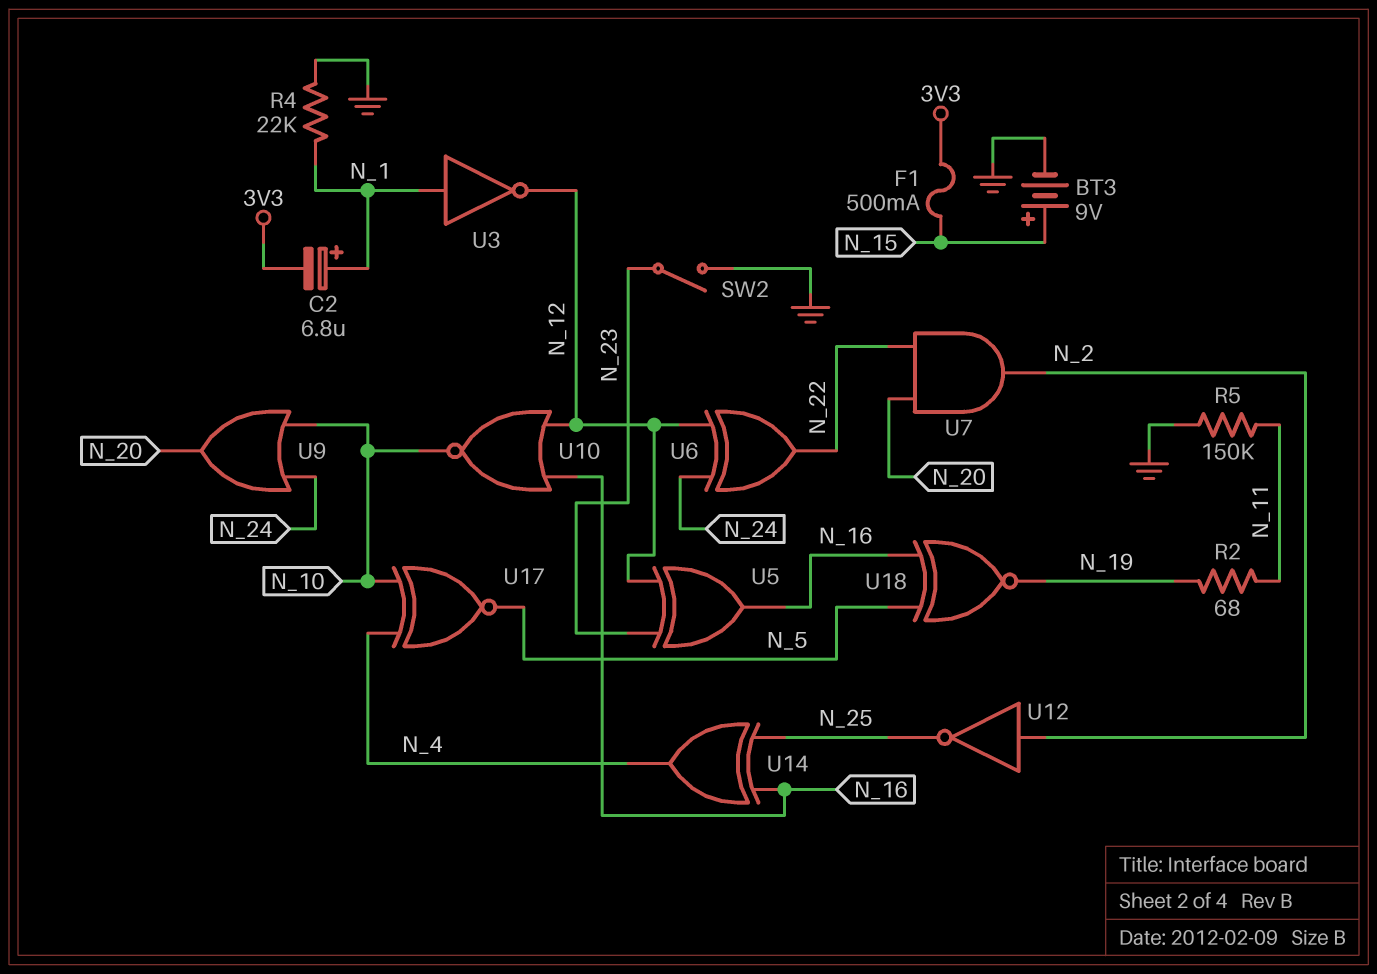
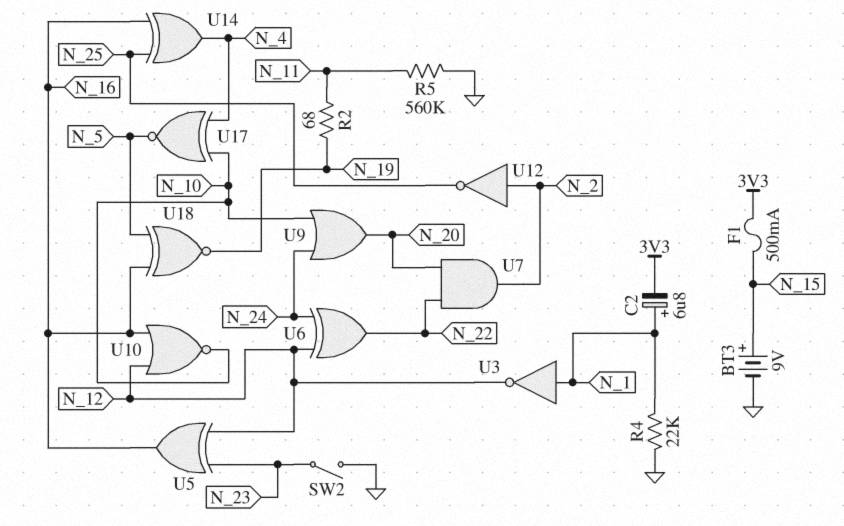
R5: 150k (GND, N_11) -> 560k (GND, N_11)

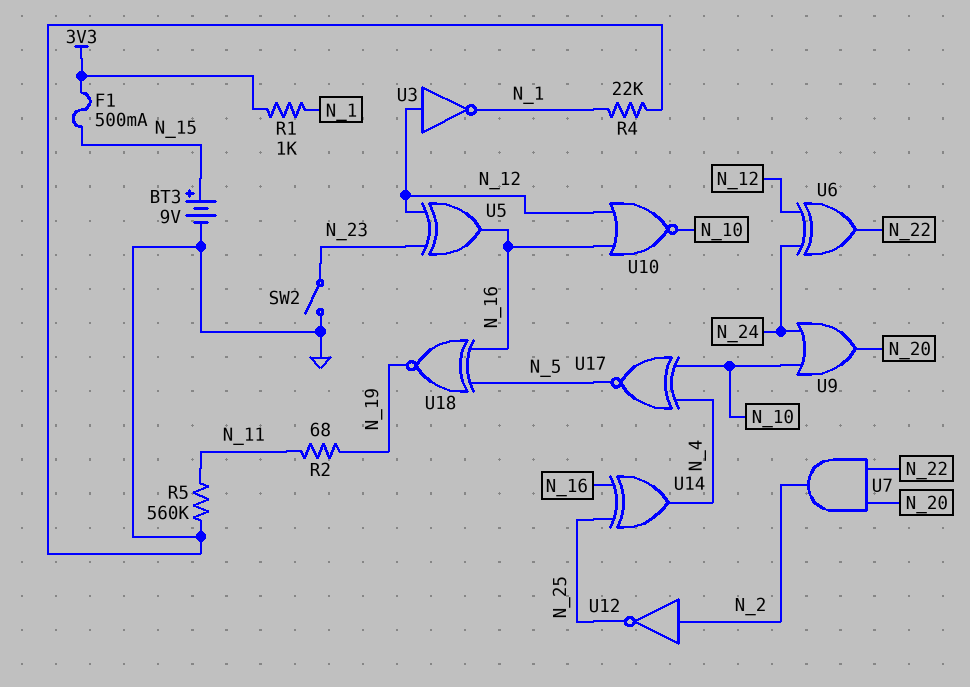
C2: 6.8uF (plus N_1, minus 3V3) -> none
R1: none -> 1k (3V3, N_1)
U3: NOT (in N_1, out N_12) -> NOT (in N_12, out N_1)

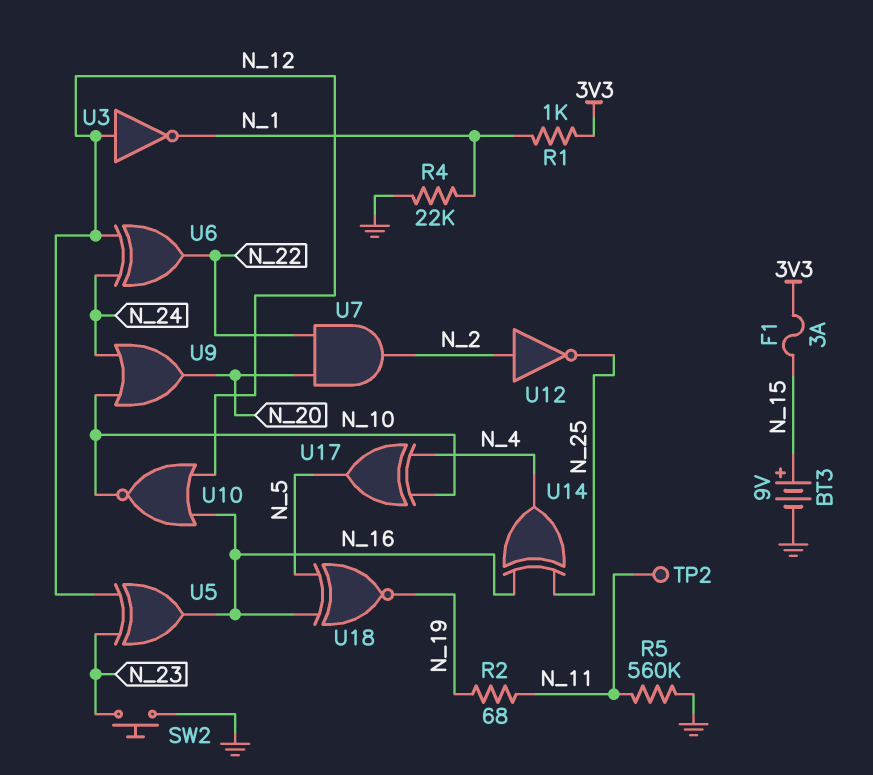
F1: 500mA (3V3, N_15) -> 3A (3V3, N_15)
SW2: switch (GND, N_23) -> button (GND, N_23)
TP2: none -> test point (N_11)
U17: XNOR (in N_4, in N_10, out N_5) -> XOR (in N_4, in N_10, out N_5)

